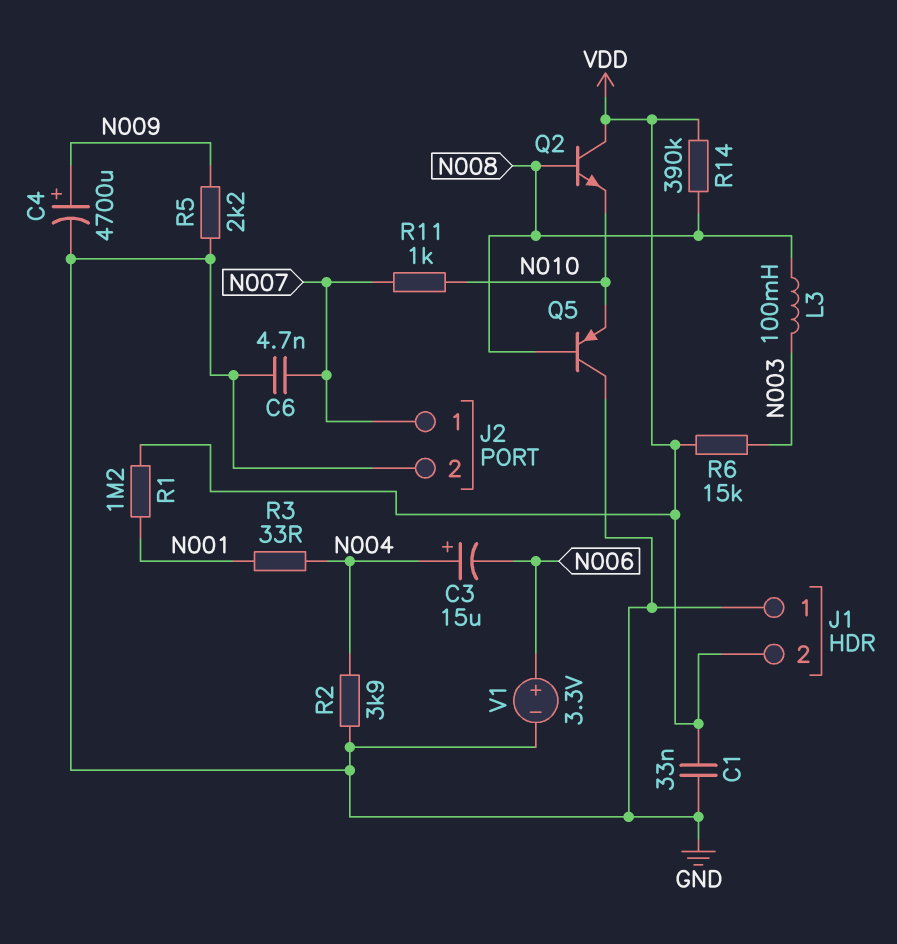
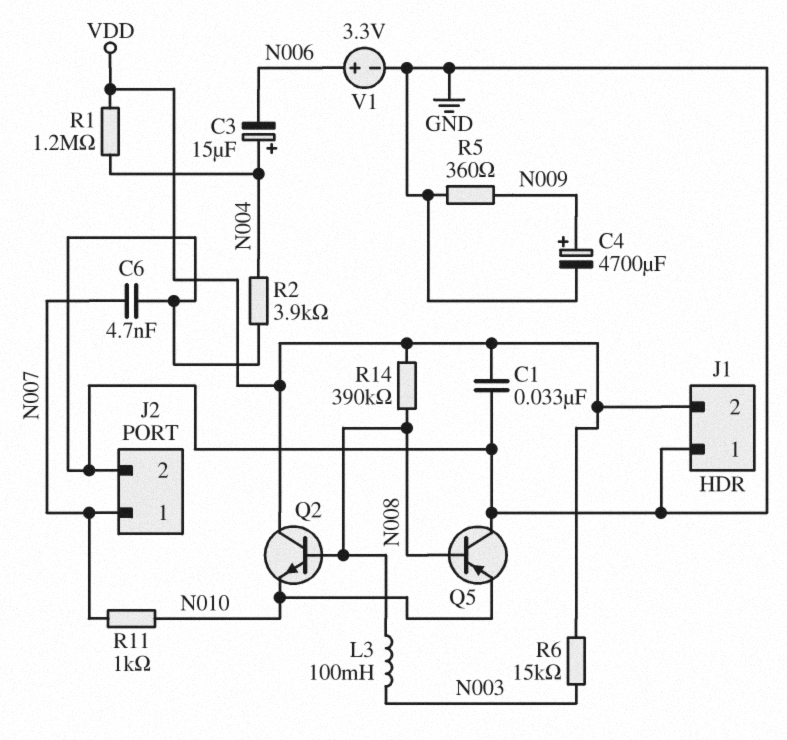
R1: 1.2M (N001, VDD) -> 1.2M (N004, VDD)
R3: 33 (N001, N004) -> none
R5: 2.2k (GND, N009) -> 360 (GND, N009)

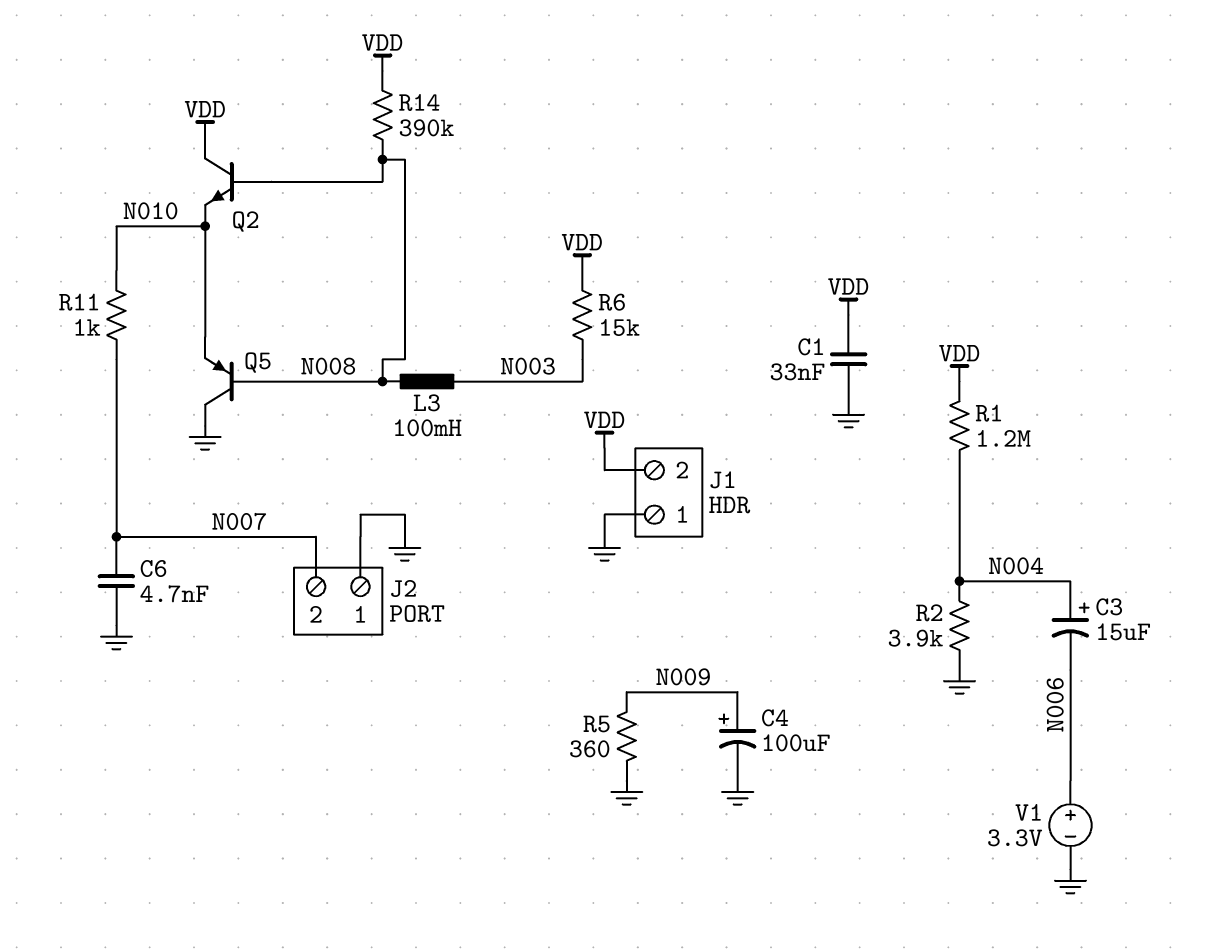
C4: 4700uF (plus N009, minus GND) -> 100uF (plus N009, minus GND)
J2 pin 1: N007 -> GND
J2 pin 2: GND -> N007

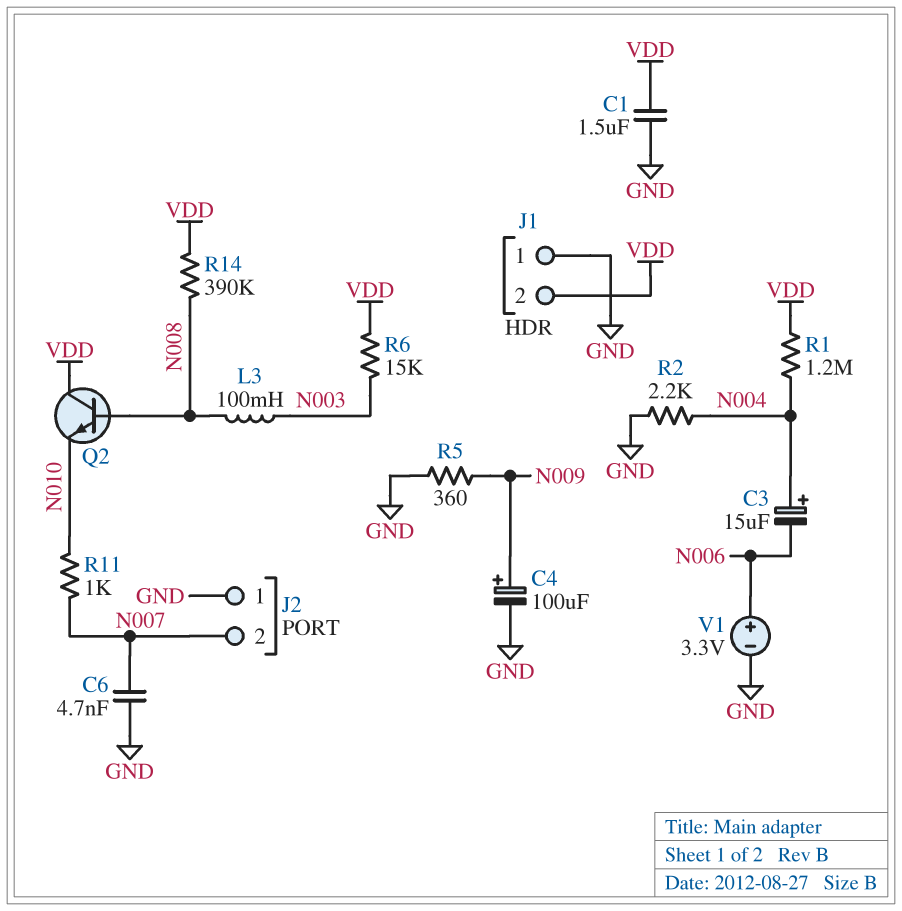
C1: 33nF (GND, VDD) -> 1.5uF (GND, VDD)
Q5: PNP (B N008, C GND, E N010) -> none
R2: 3.9k (GND, N004) -> 2.2k (GND, N004)

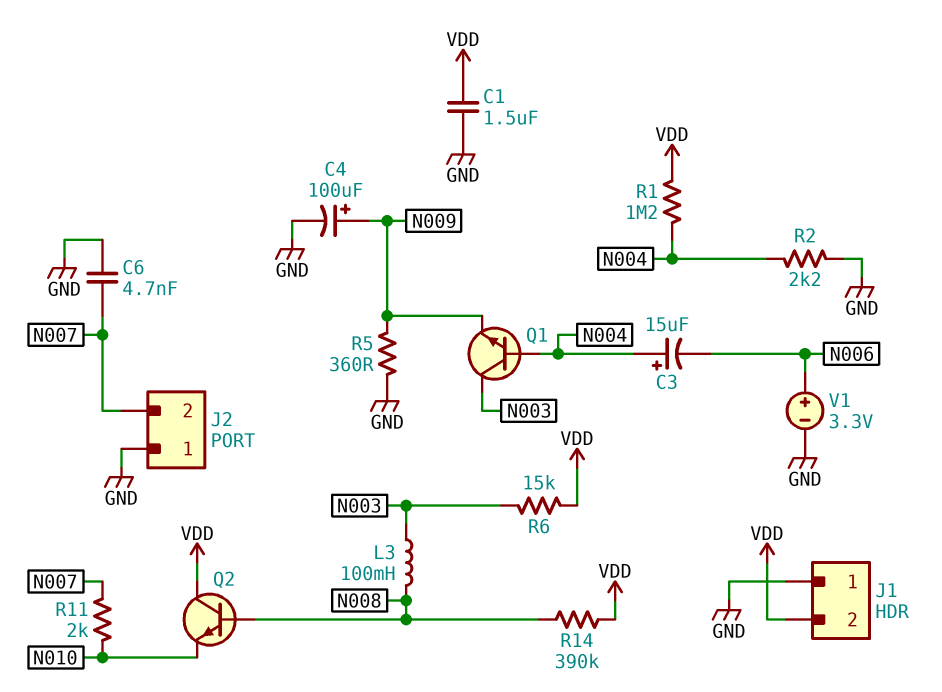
Q1: none -> NPN (B N004, C N003, E N009)
R11: 1k (N007, N010) -> 2k (N007, N010)

